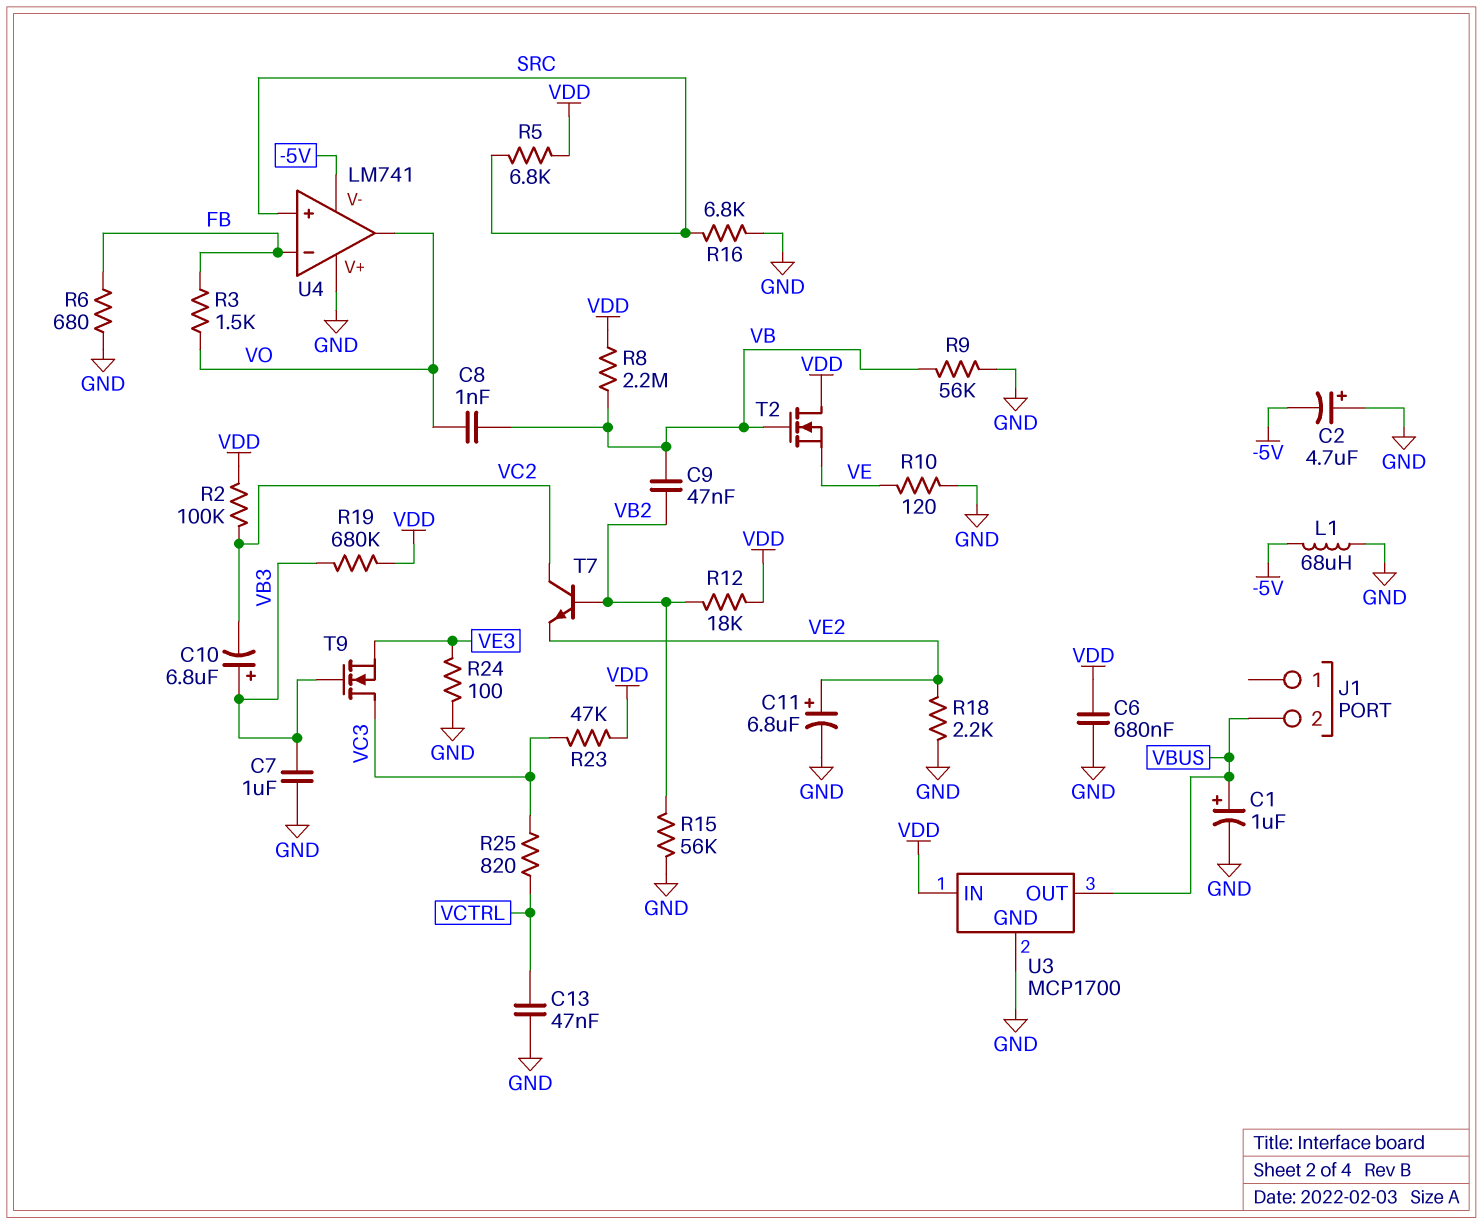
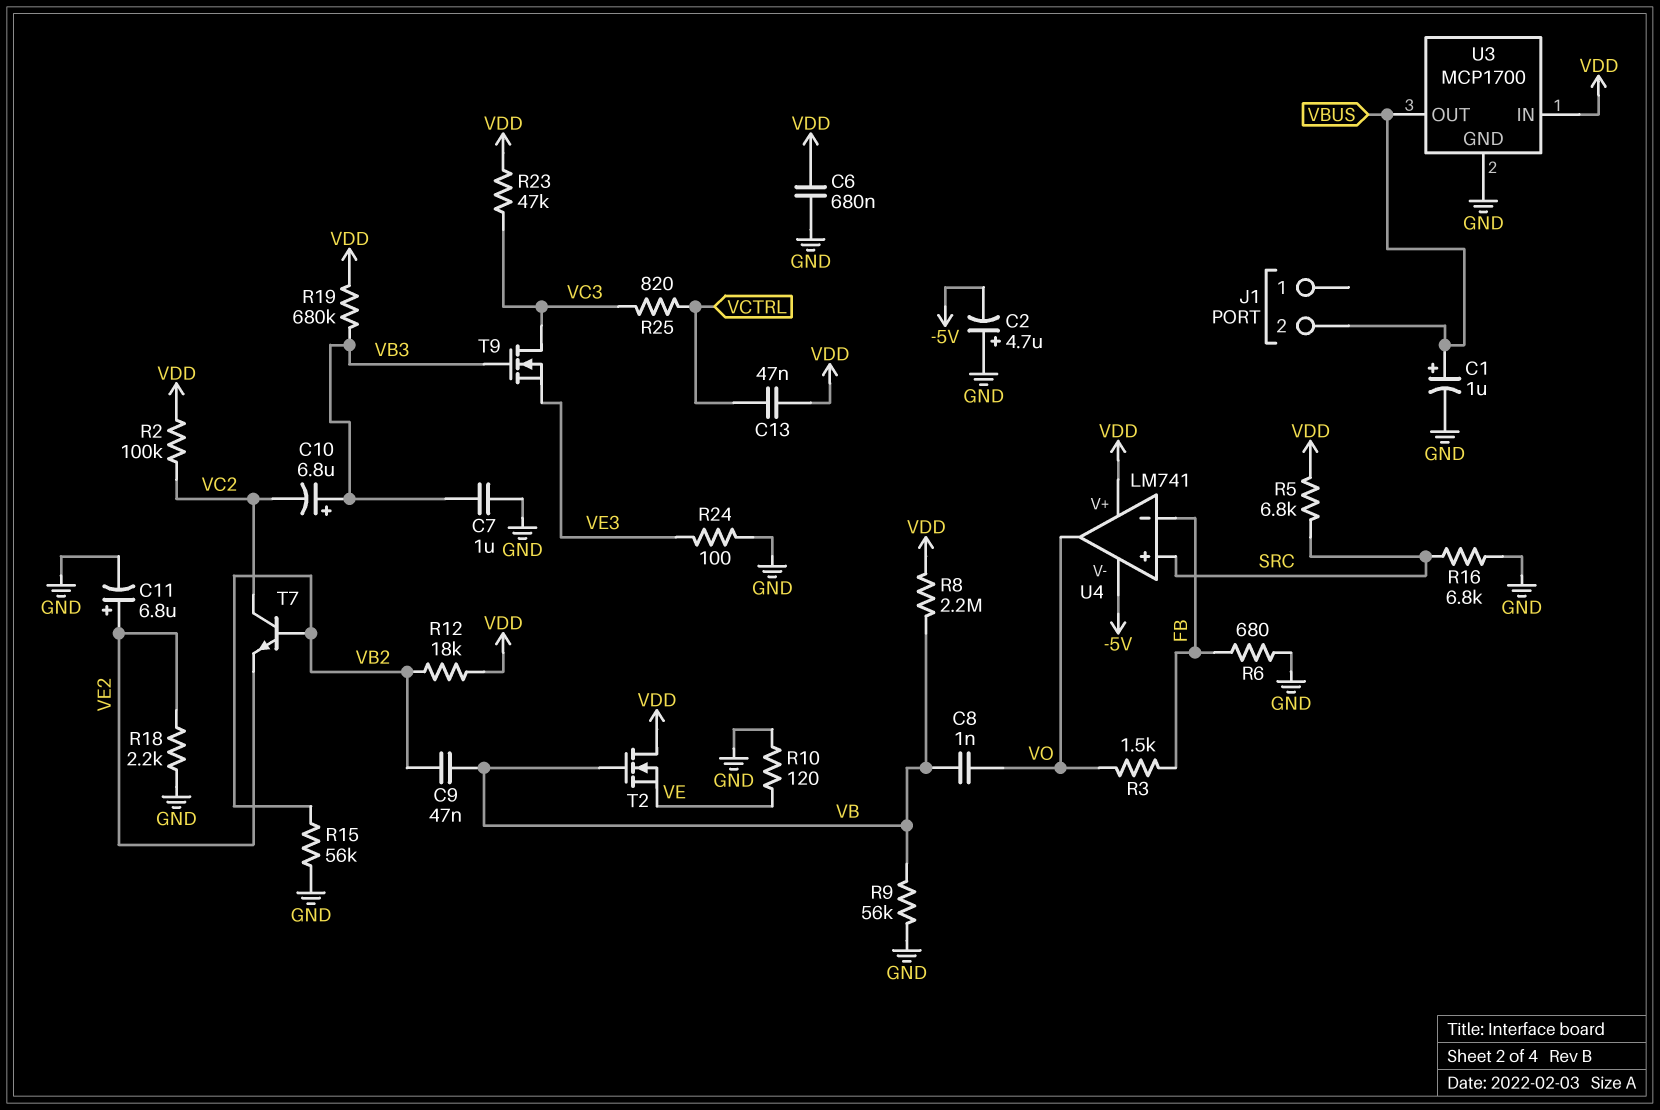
C13: 47nF (GND, VCTRL) -> 47nF (VCTRL, VDD)
L1: 68uH (-5V, GND) -> none
U4 pin V+: GND -> VDD

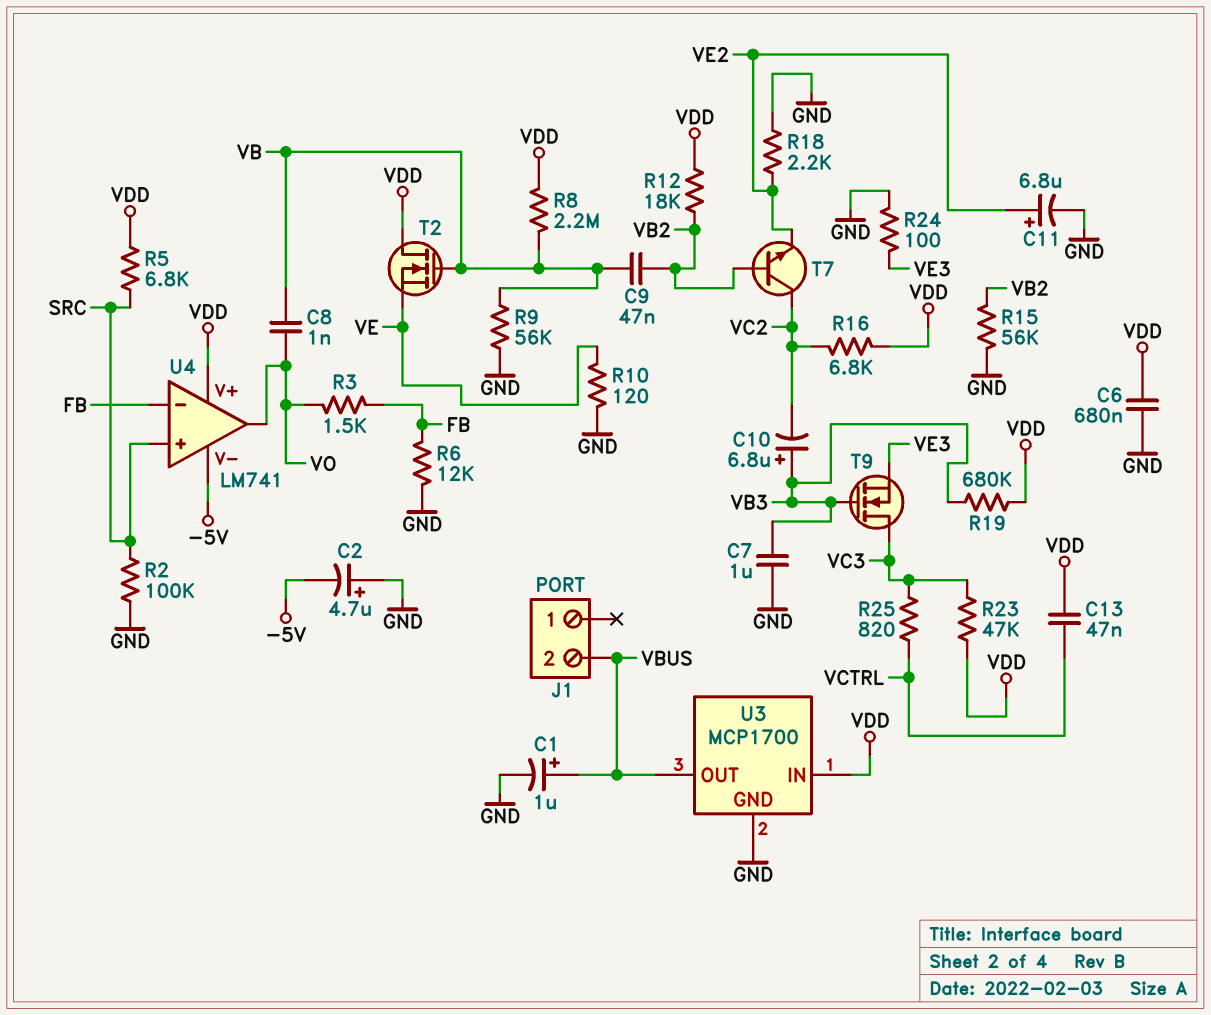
R2: 100k (VC2, VDD) -> 100k (GND, SRC)
R6: 680 (FB, GND) -> 12k (FB, GND)
R16: 6.8k (GND, SRC) -> 6.8k (VC2, VDD)

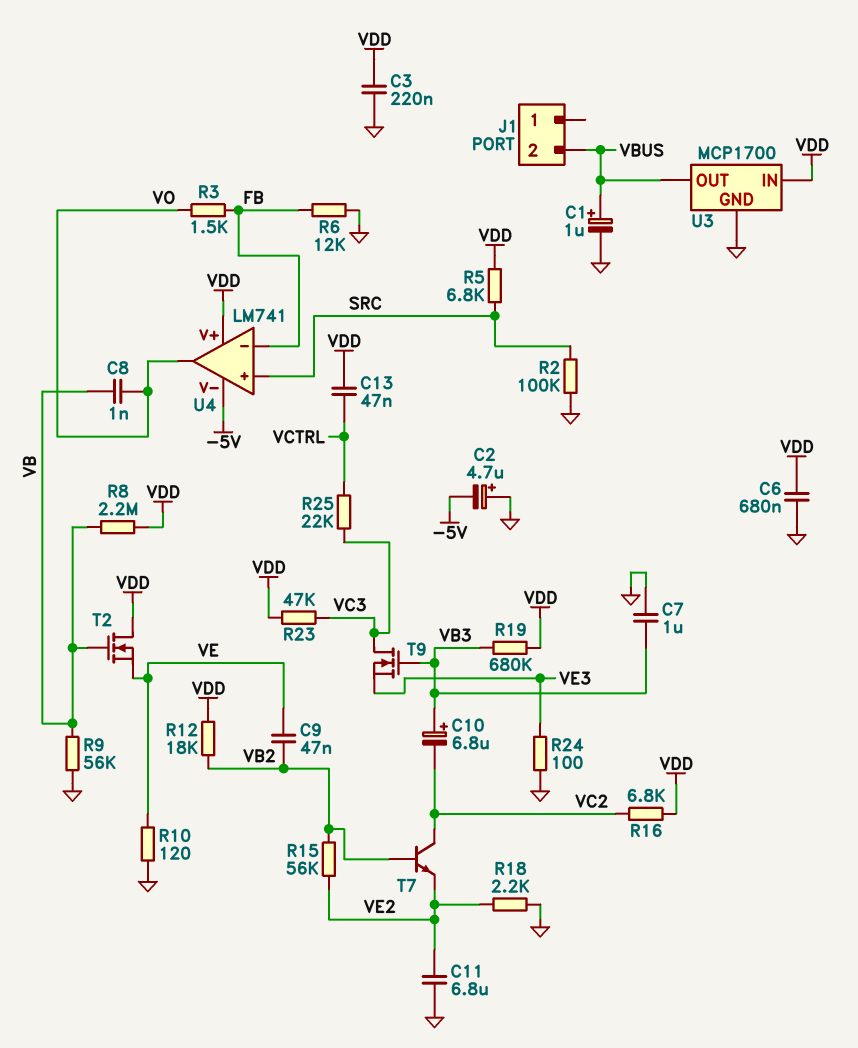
C3: none -> 220nF (GND, VDD)
C9: 47nF (VB, VB2) -> 47nF (VB2, VE)
C11: 6.8uF (plus VE2, minus GND) -> 6.8uF (GND, VE2)
R15: 56k (GND, VB2) -> 56k (VB2, VE2)
R25: 820 (VC3, VCTRL) -> 22k (VC3, VCTRL)

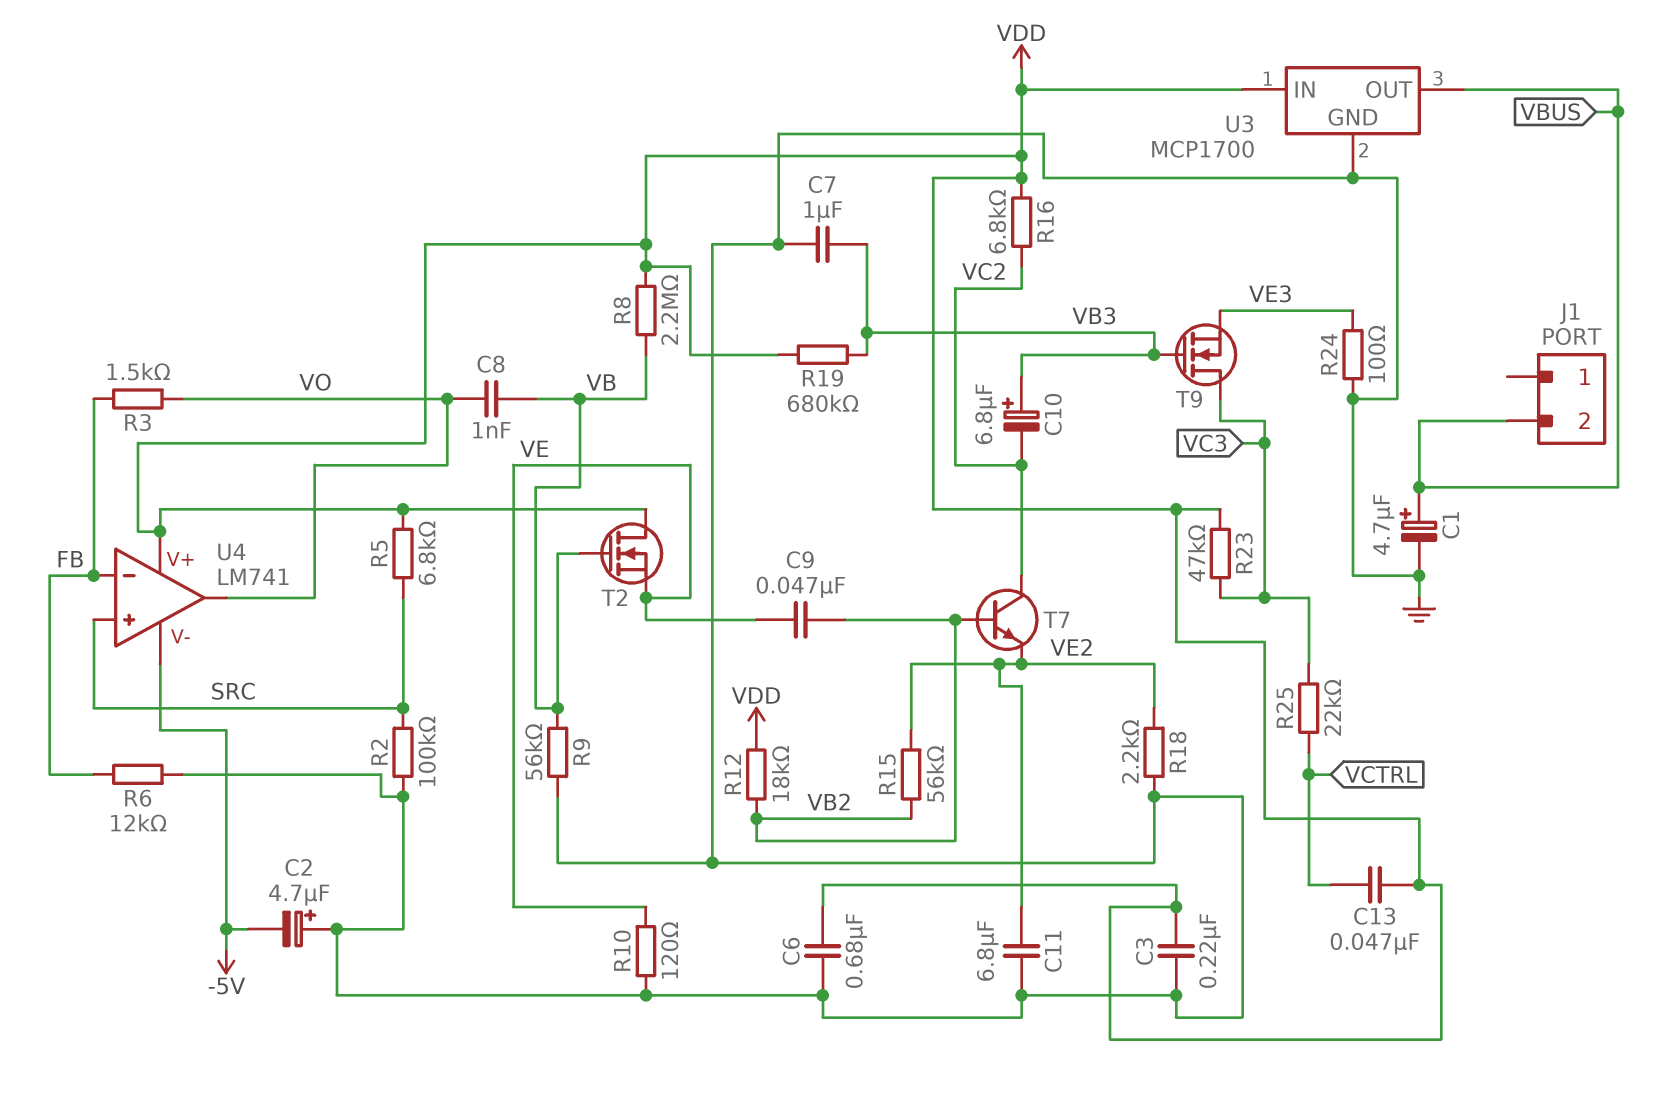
C1: 1uF (plus VBUS, minus GND) -> 4.7uF (plus VBUS, minus GND)

